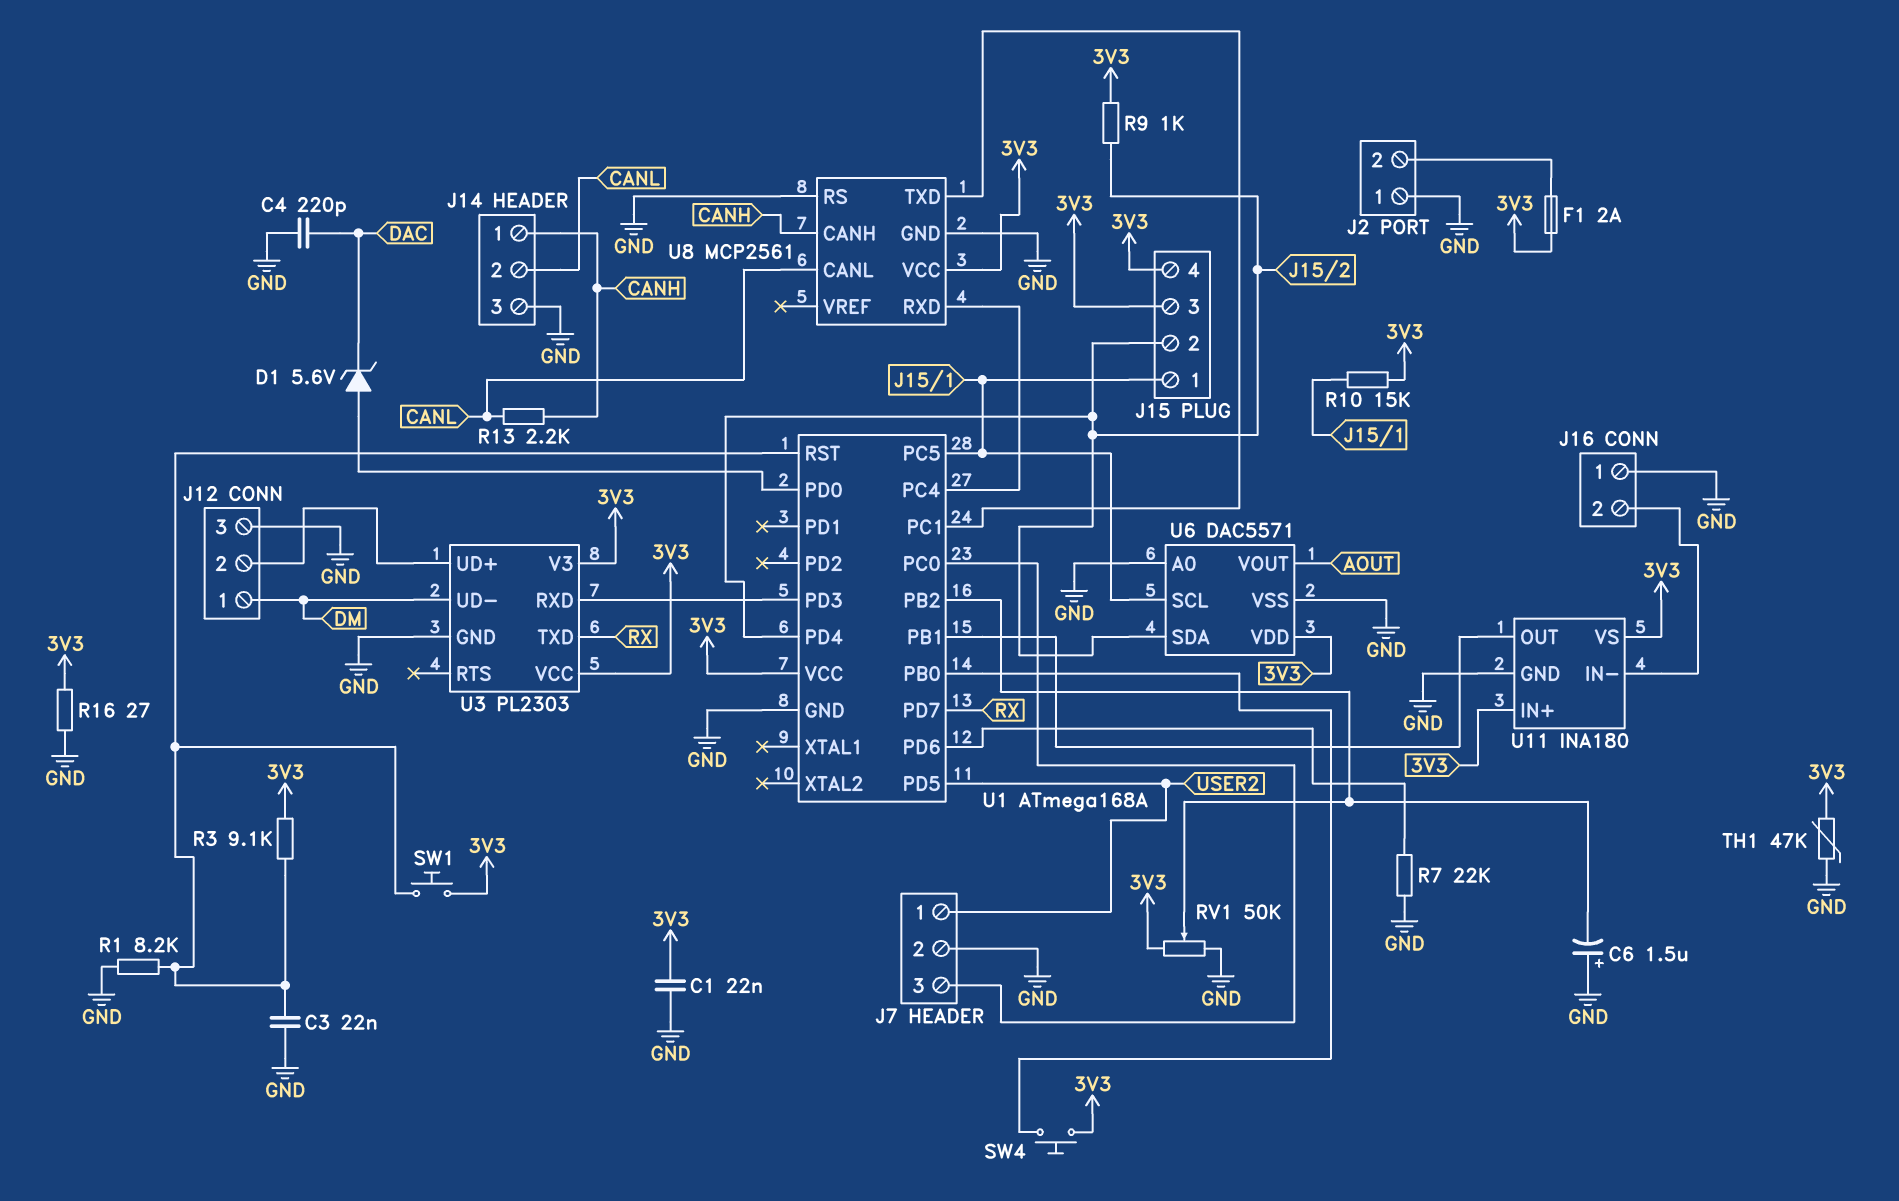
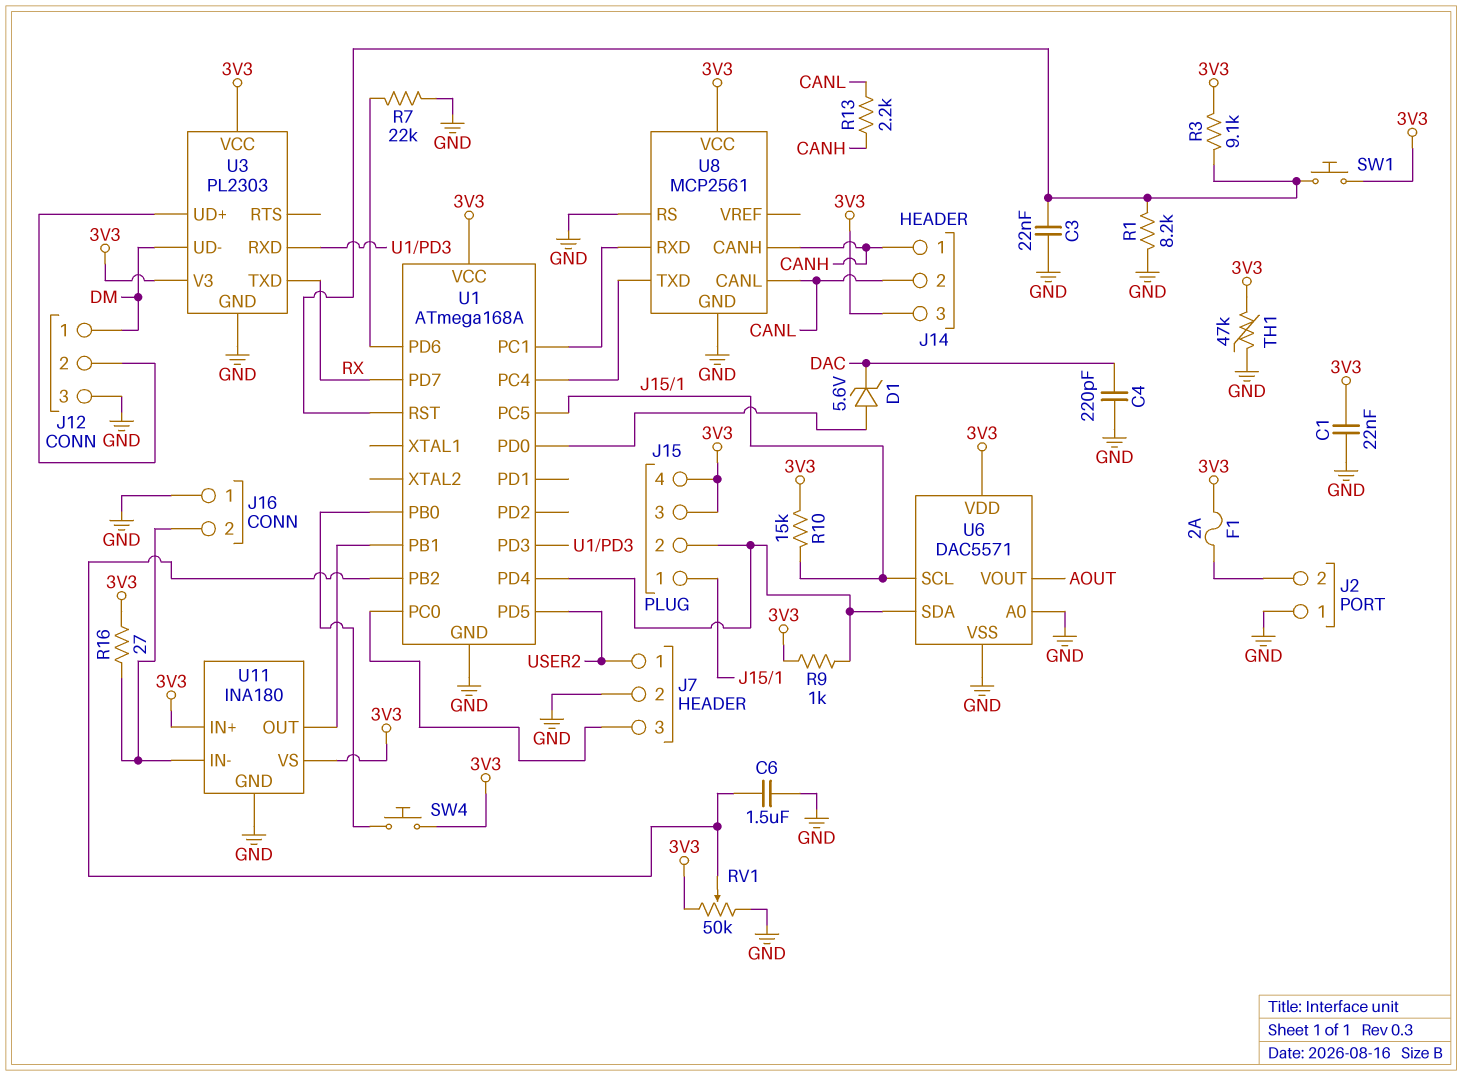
C6: 1.5uF (plus GND, minus U1/PB2) -> 1.5uF (GND, U1/PB2)
J14 pin 3: GND -> 3V3
R16: 27 (3V3, GND) -> 27 (3V3, J16/2)
U8 pin RXD: U1/PC4 -> U1/PC1
U8 pin TXD: U1/PC1 -> U1/PC4

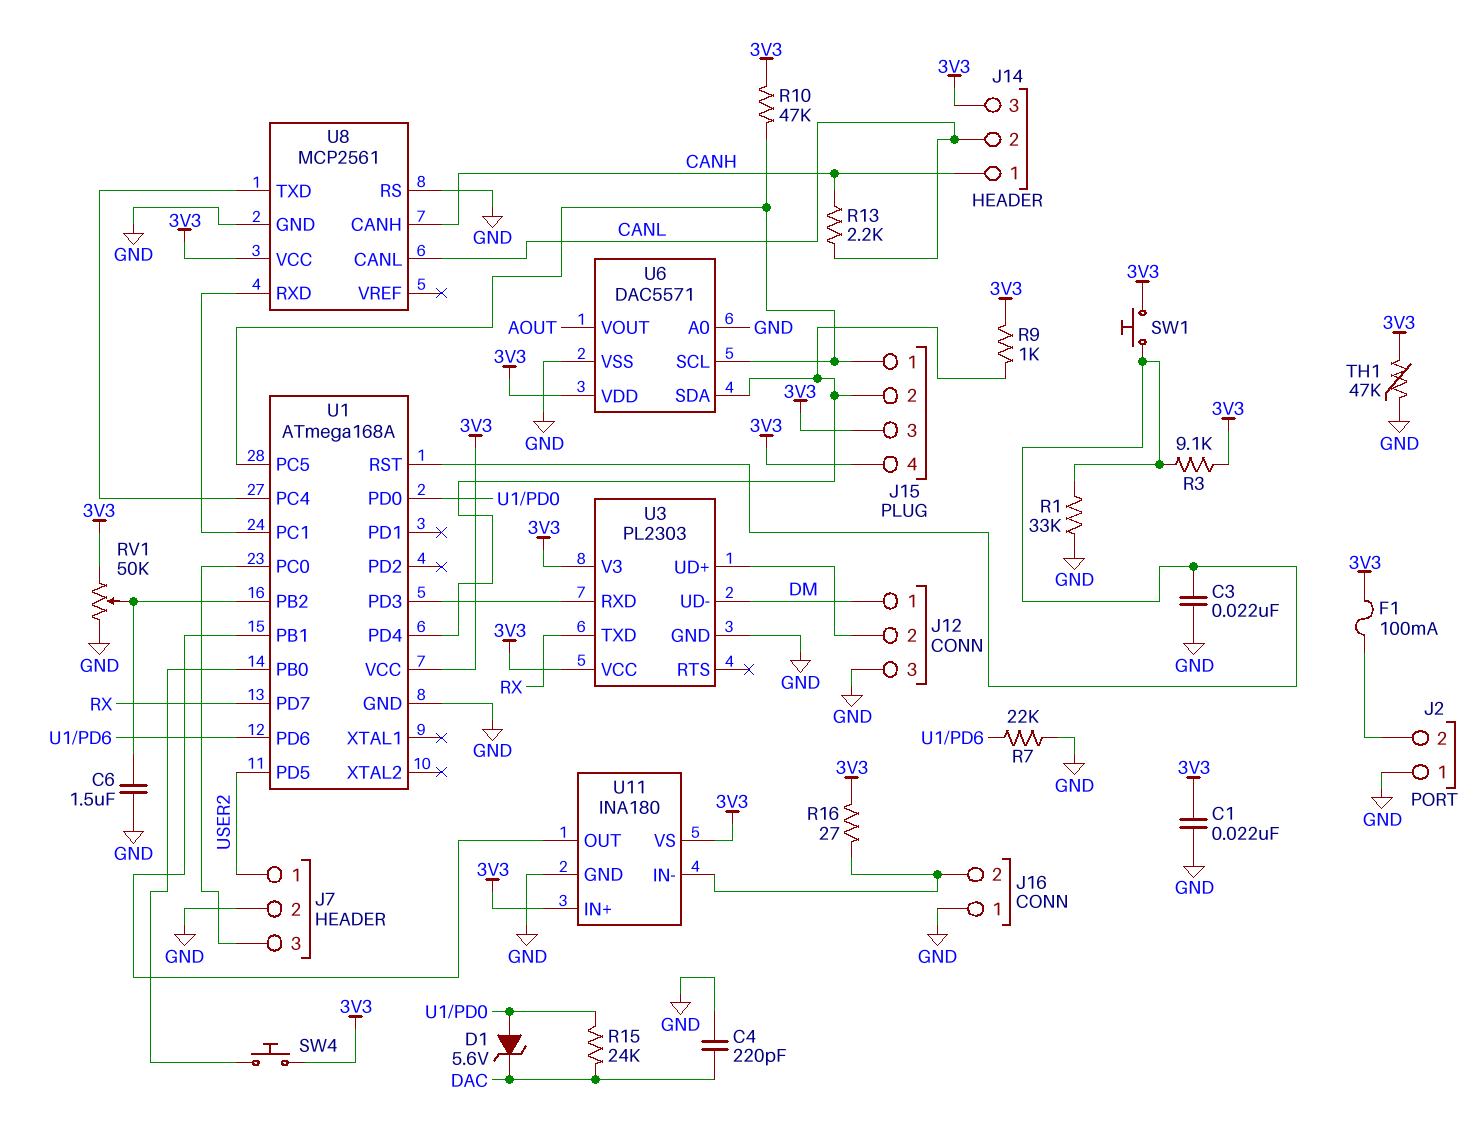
F1: 2A (3V3, J2/2) -> 100mA (3V3, J2/2)
R1: 8.2k (GND, U1/RST) -> 33k (GND, U1/RST)
R10: 15k (3V3, J15/1) -> 47k (3V3, J15/1)
R15: none -> 24k (DAC, U1/PD0)

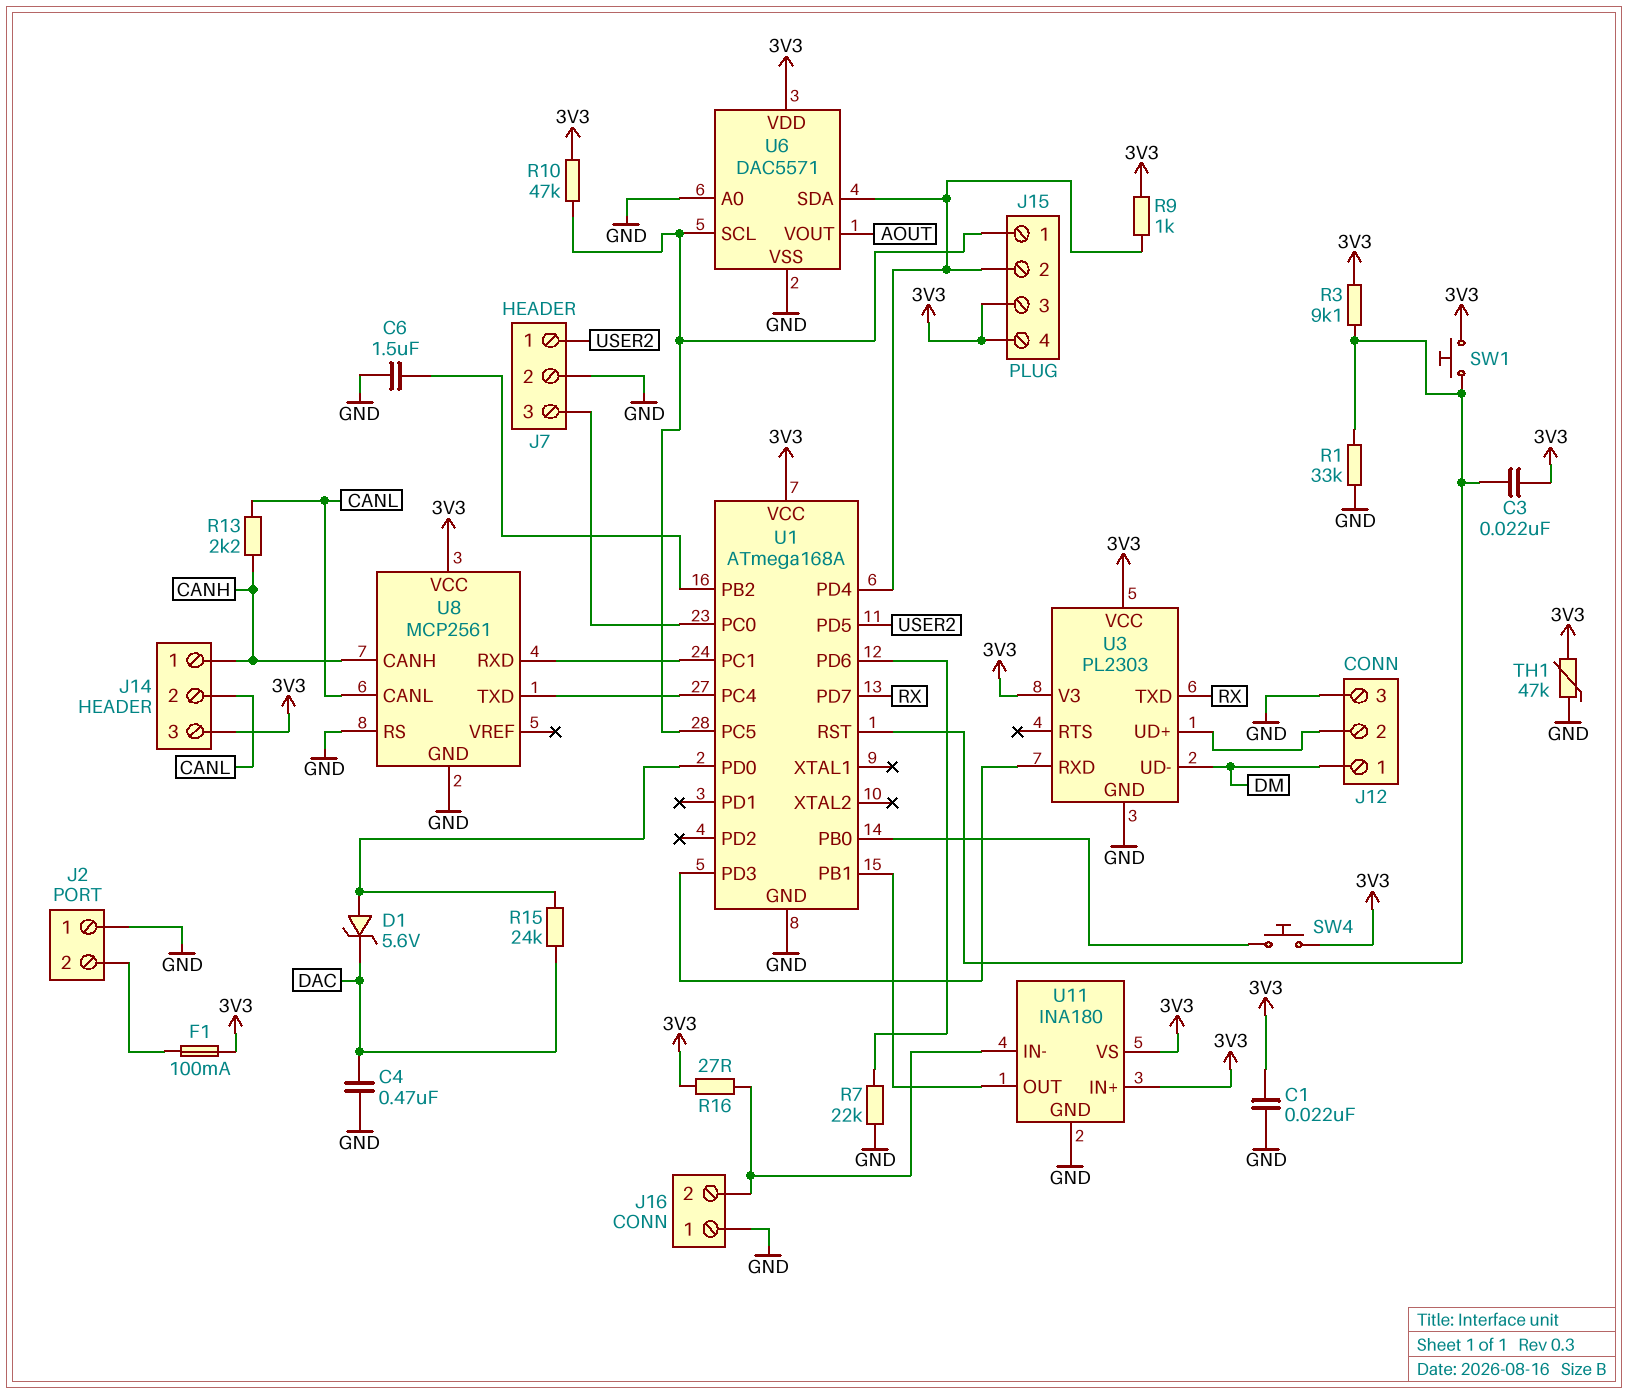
C3: 22nF (GND, U1/RST) -> 22nF (3V3, U1/RST)
C4: 220pF (DAC, GND) -> 470nF (DAC, GND)
RV1: 50k (3V3, GND, wiper U1/PB2) -> none

